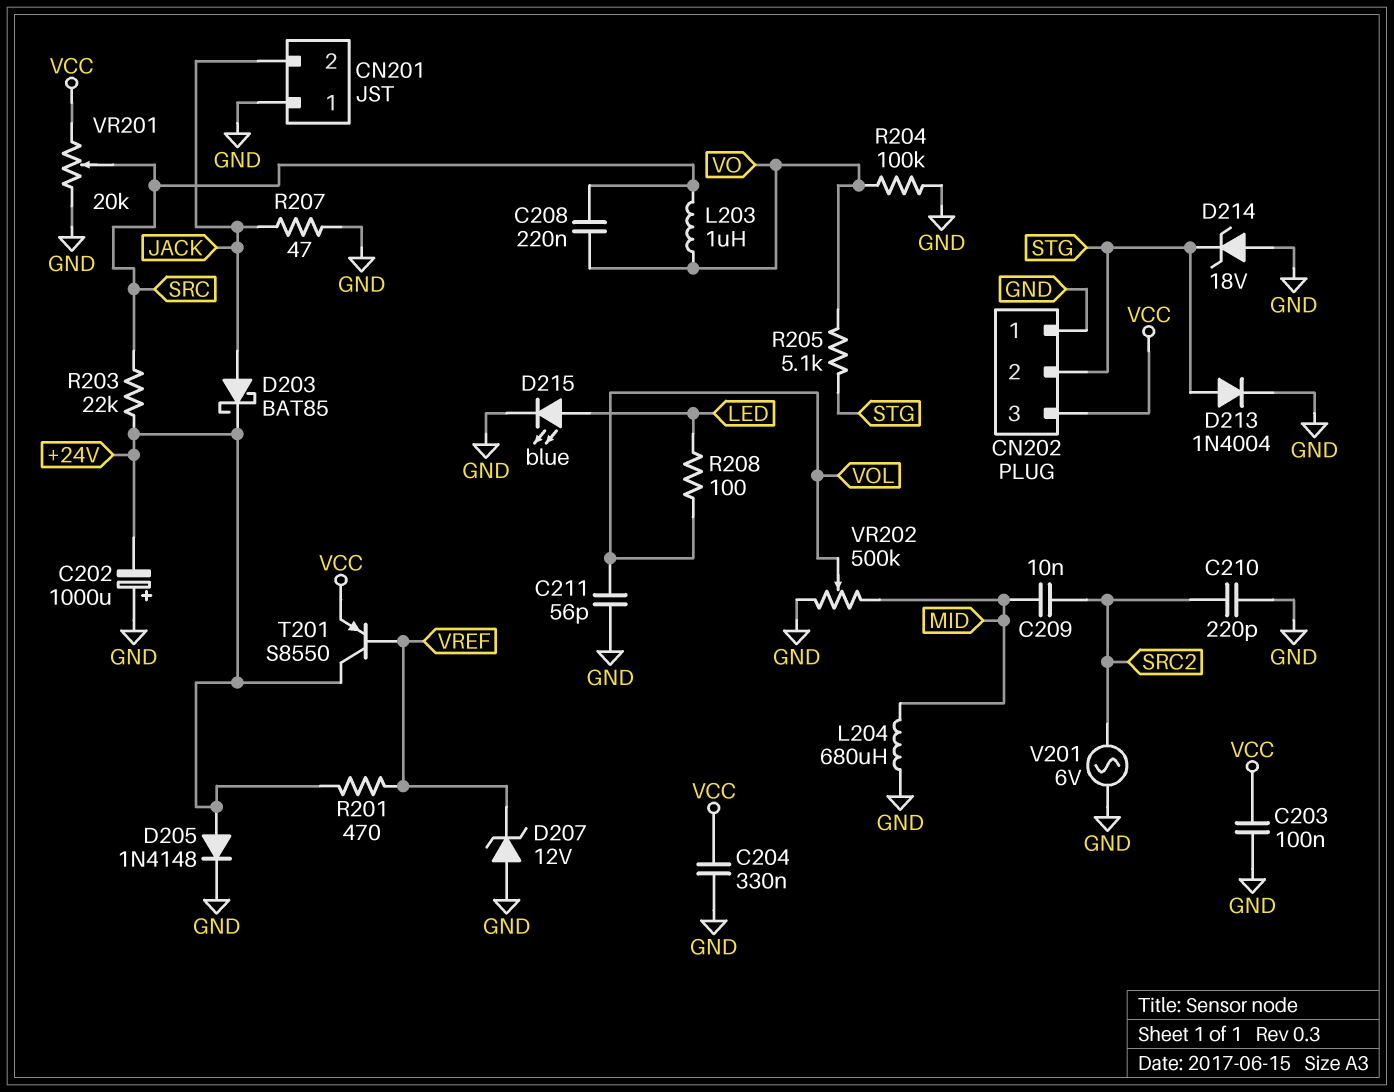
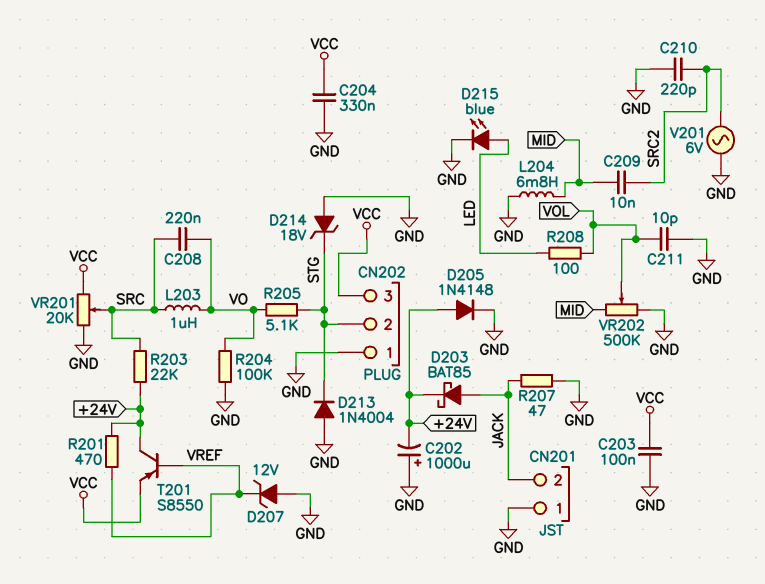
C211: 56pF (GND, VOL) -> 10pF (GND, VOL)
D213: diode 1N4004 (A STG, K GND) -> diode 1N4004 (A GND, K STG)
L204: 680uH (GND, MID) -> 6.8mH (GND, MID)

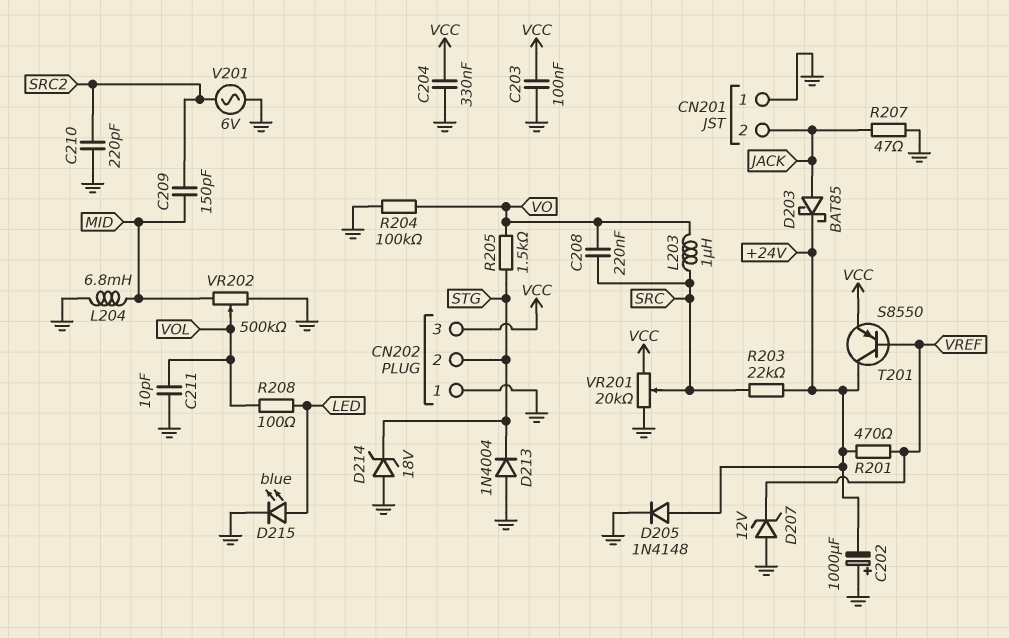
C209: 10nF (MID, SRC2) -> 150pF (MID, SRC2)
R205: 5.1k (STG, VO) -> 1.5k (STG, VO)

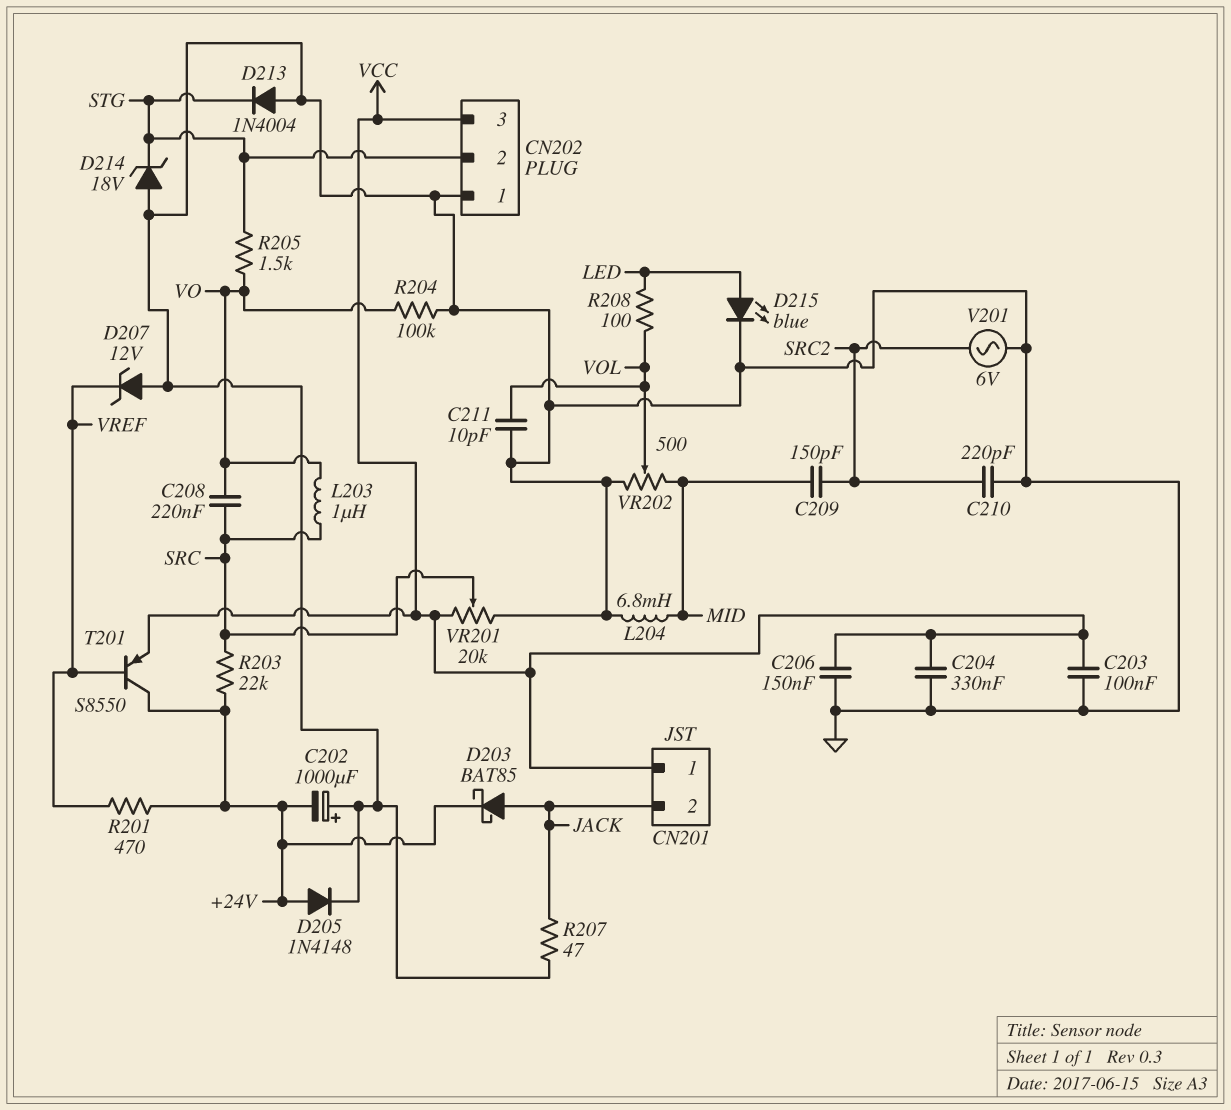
C206: none -> 150nF (GND, VCC)
CN201 pin 1: GND -> VCC
VR202: 500k (GND, MID, wiper VOL) -> 500 (GND, MID, wiper VOL)

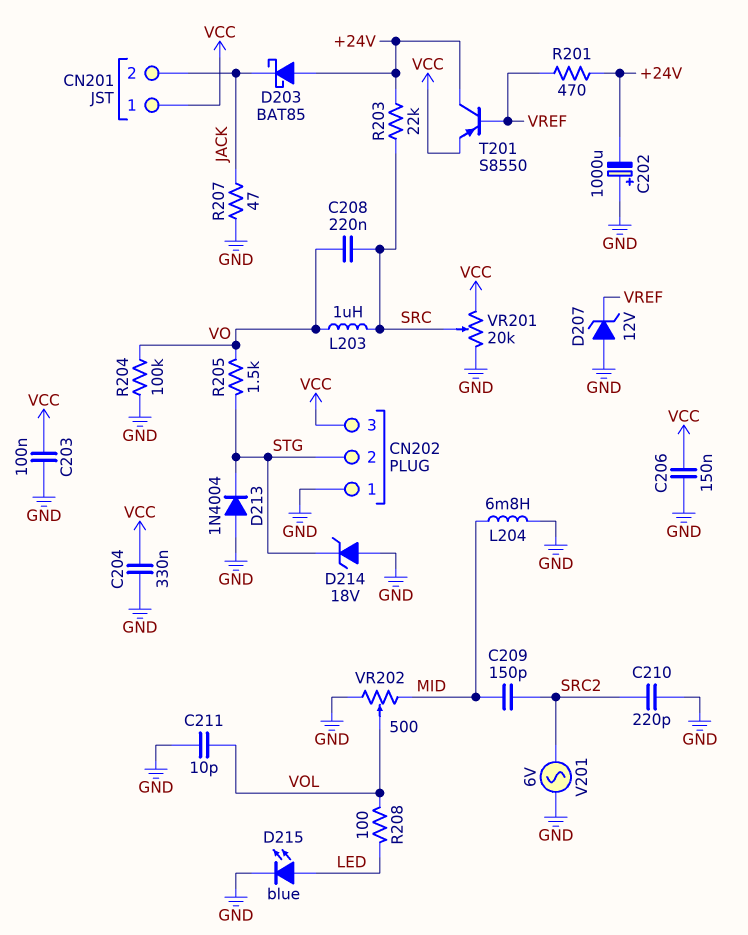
D203: schottky BAT85 (A JACK, K +24V) -> schottky BAT85 (A +24V, K JACK)
D205: diode 1N4148 (A +24V, K GND) -> none

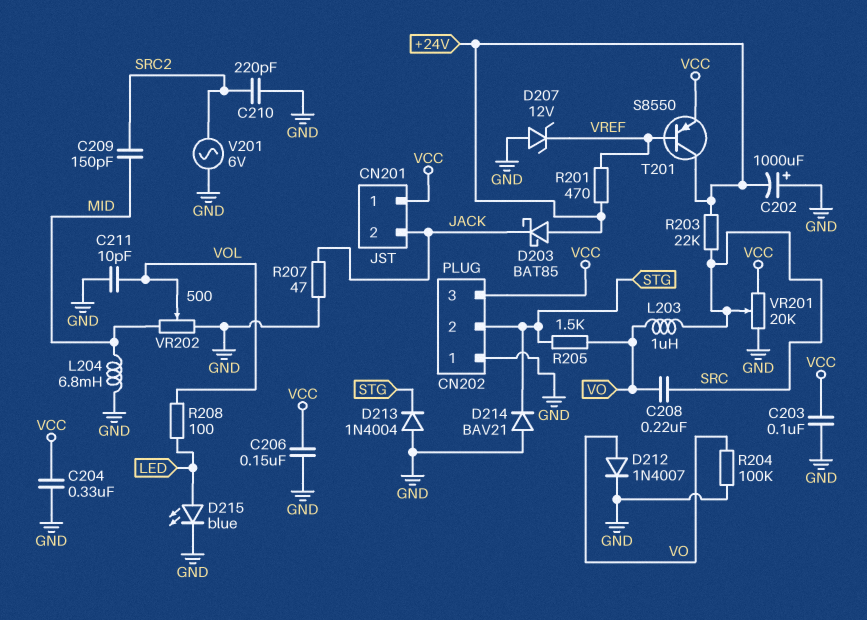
D212: none -> diode 1N4007 (A VO, K GND)
D214: zener 18V (A GND, K STG) -> diode BAV21 (A GND, K STG)

